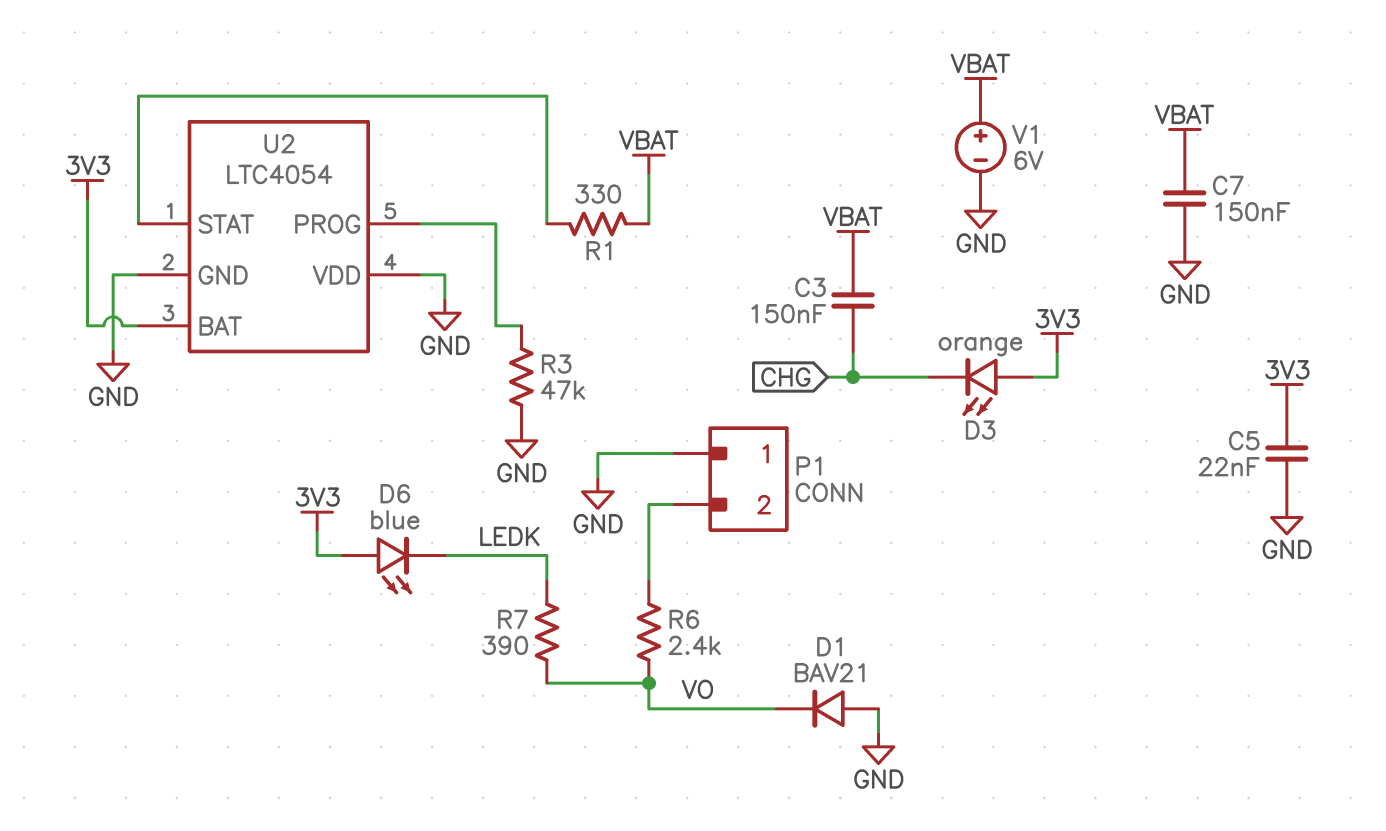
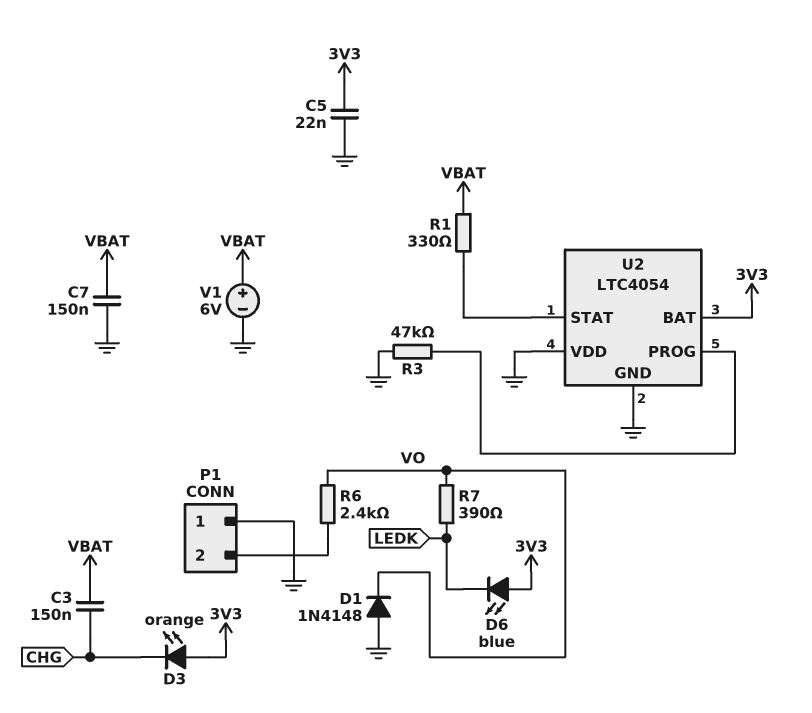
D1: diode BAV21 (A GND, K VO) -> diode 1N4148 (A GND, K VO)

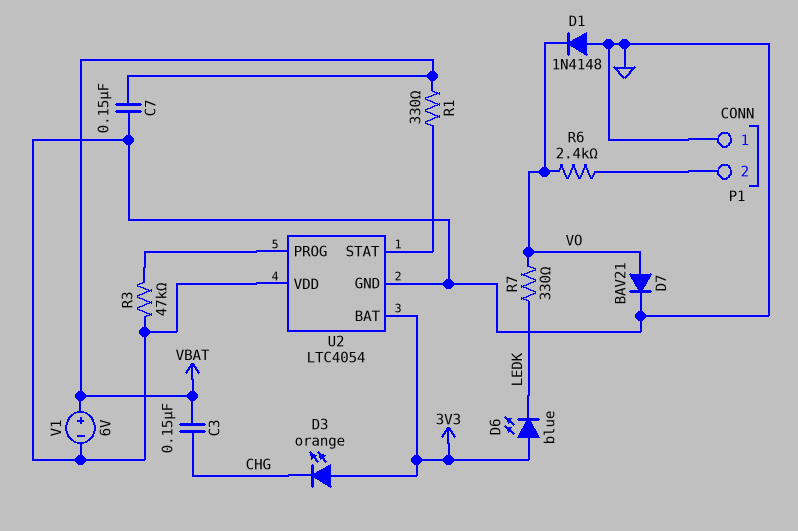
C5: 22nF (3V3, GND) -> none
D7: none -> diode BAV21 (A VO, K GND)
R7: 390 (LEDK, VO) -> 330 (LEDK, VO)

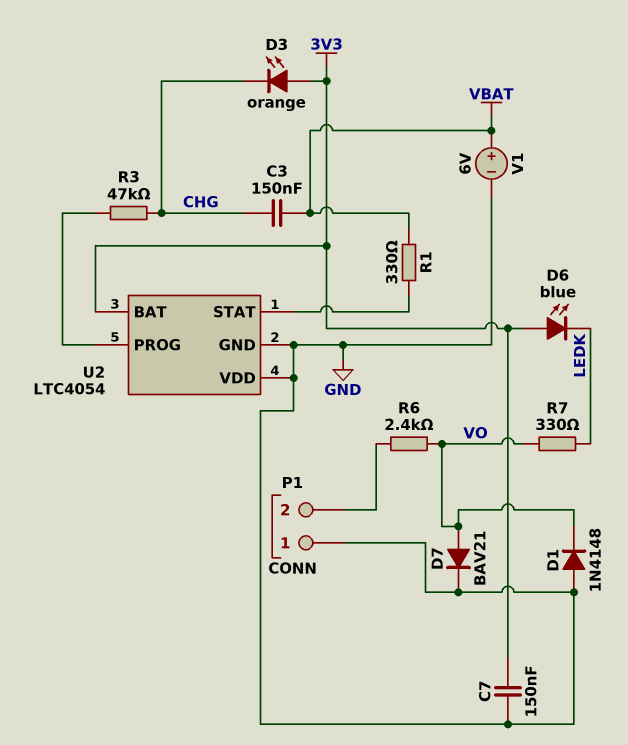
C7: 150nF (GND, VBAT) -> 150nF (3V3, GND)
R3: 47k (GND, U2/PROG) -> 47k (CHG, U2/PROG)

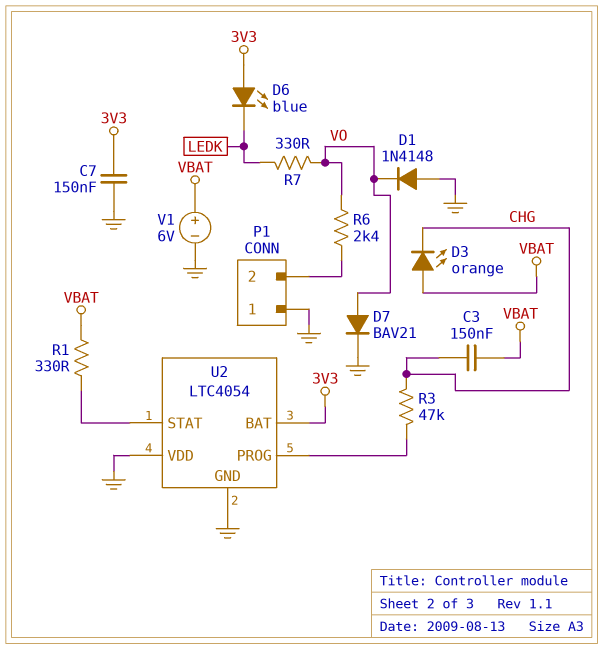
D3: LED orange (A 3V3, K CHG) -> LED orange (A VBAT, K CHG)

